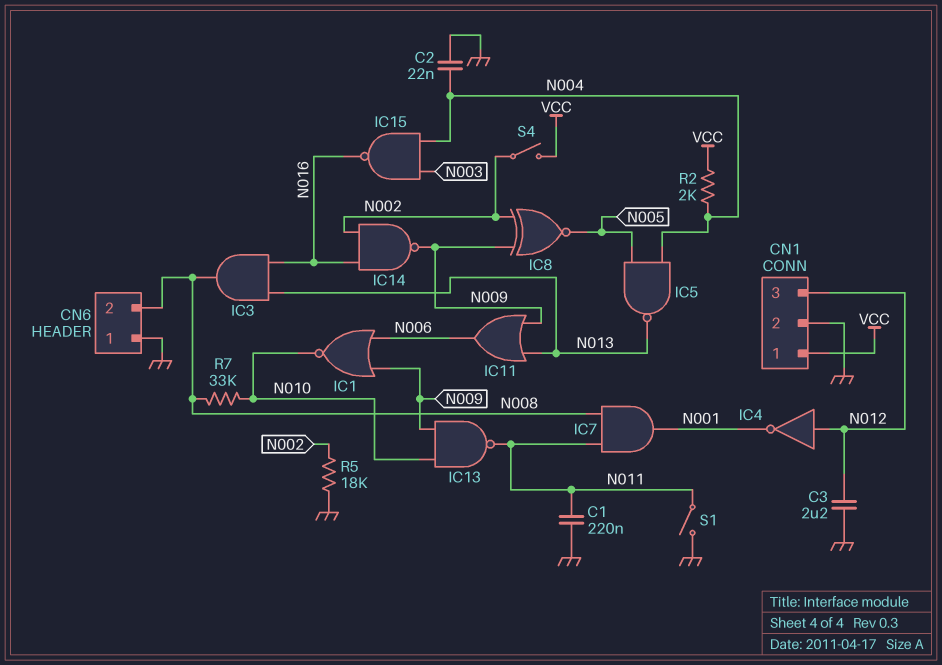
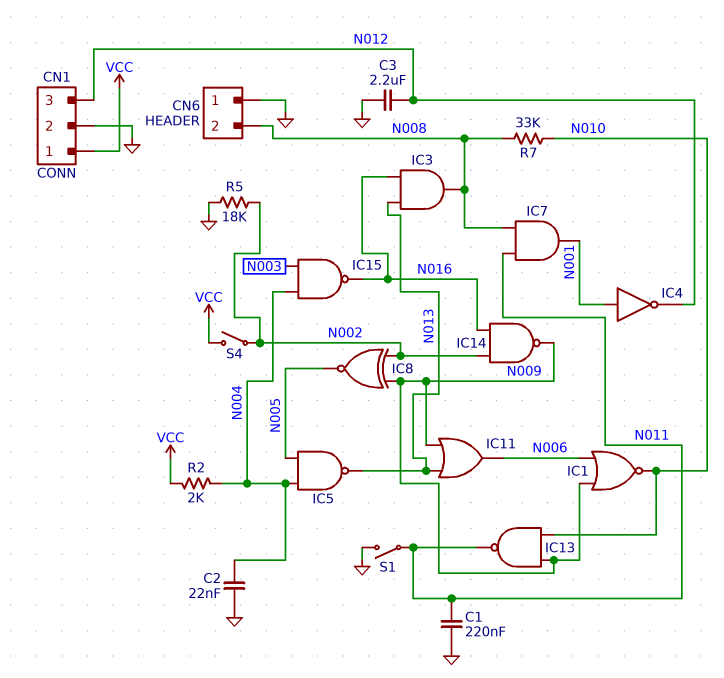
IC4: NOT (in N012, out N001) -> NOT (in N001, out N012)

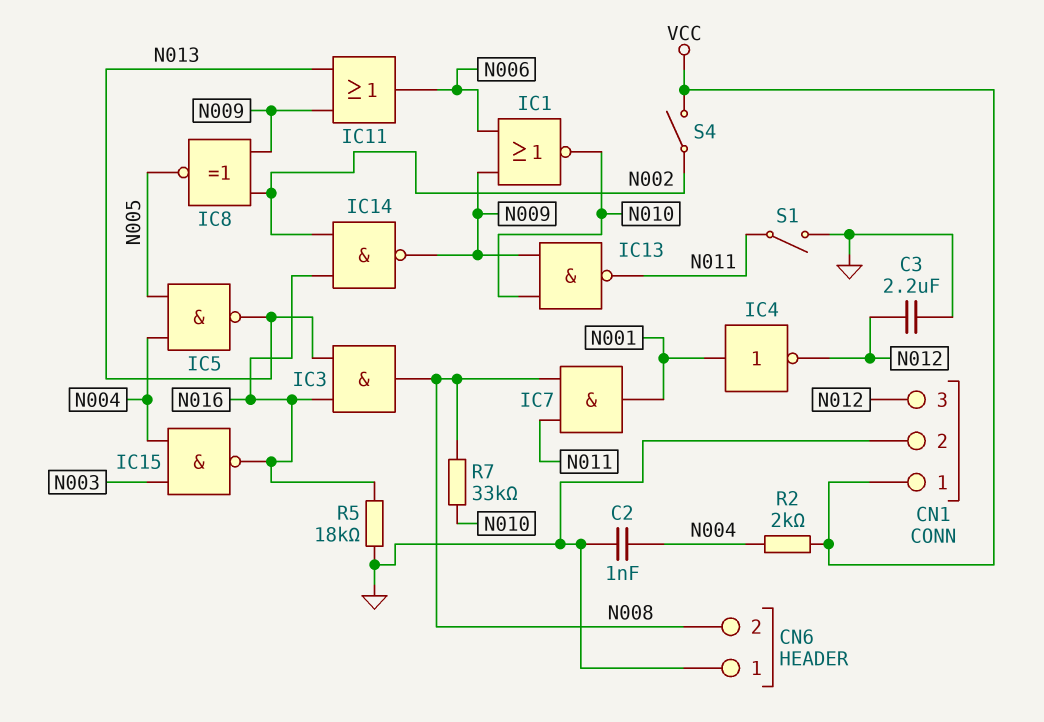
C1: 220nF (GND, N011) -> none
C2: 22nF (GND, N004) -> 1nF (GND, N004)
R5: 18k (GND, N002) -> 18k (GND, N016)

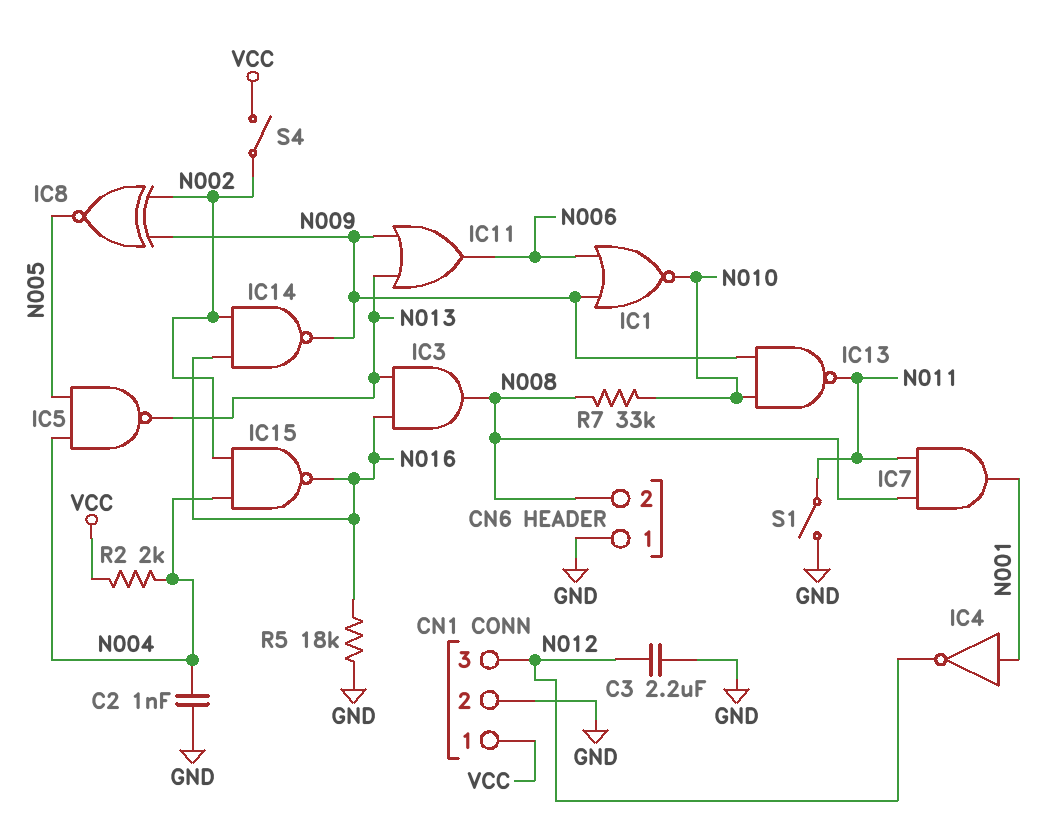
IC15: NAND (in N003, in N004, out N016) -> NAND (in N002, in N004, out N016)

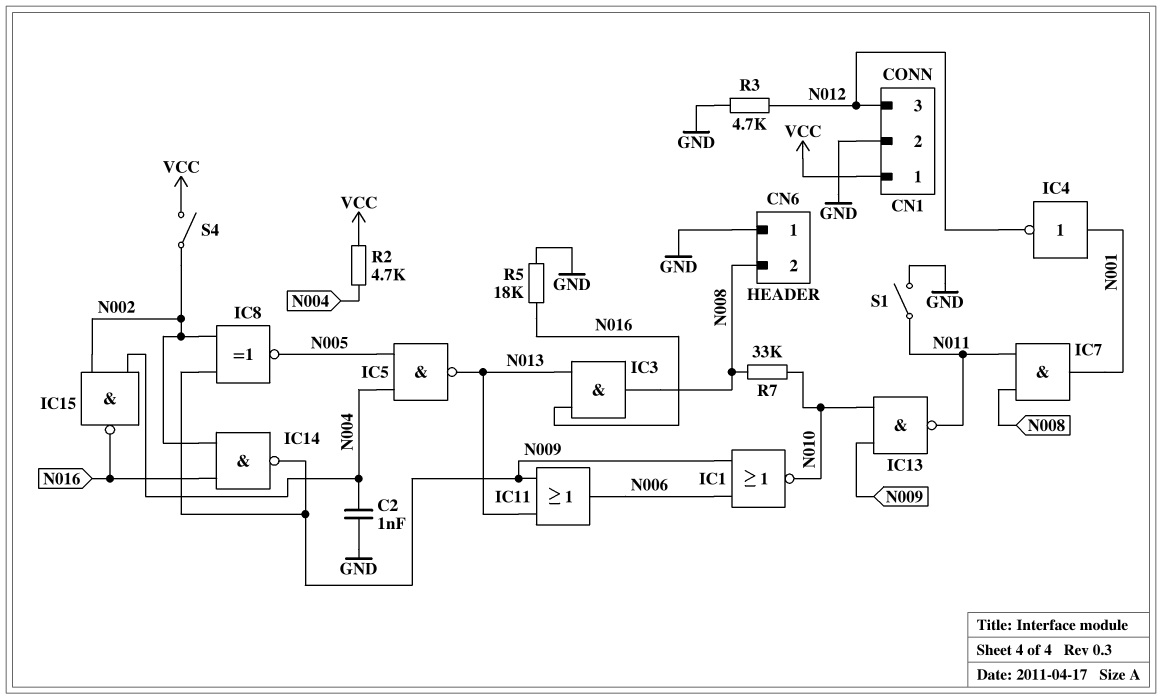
C3: 2.2uF (GND, N012) -> none
R2: 2k (N004, VCC) -> 4.7k (N004, VCC)
R3: none -> 4.7k (GND, N012)

